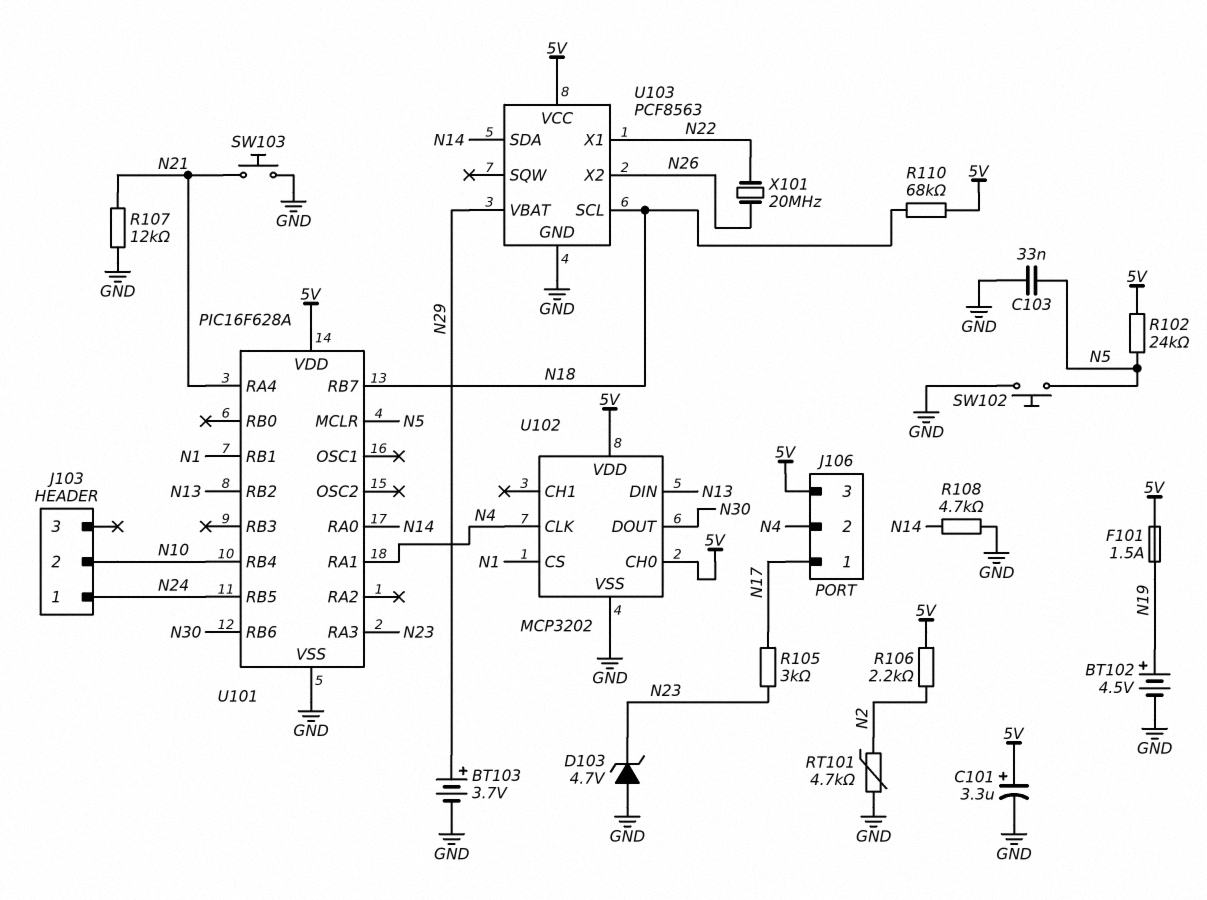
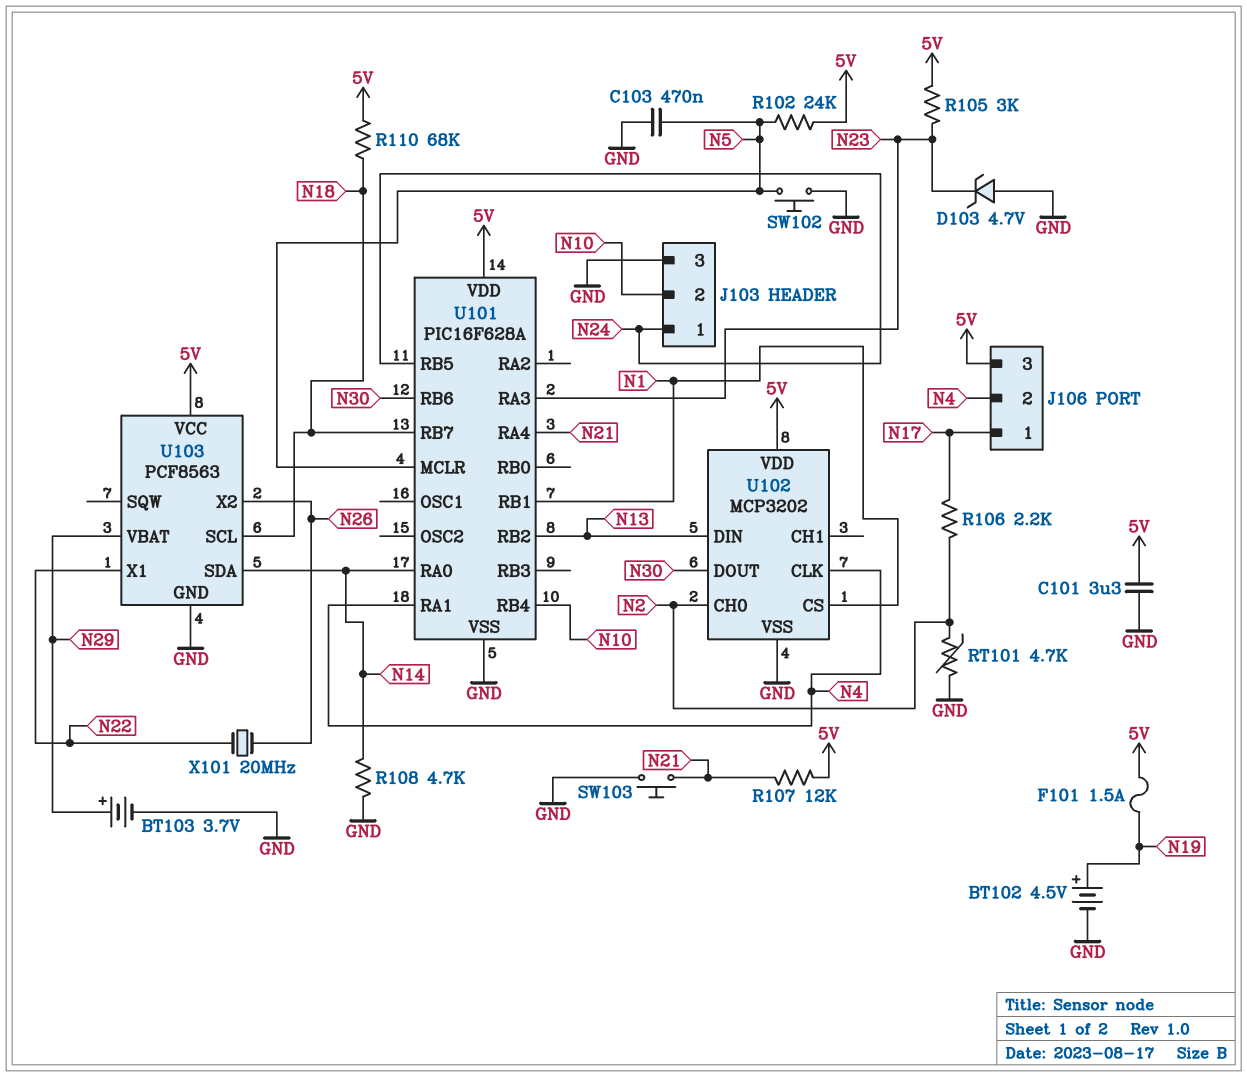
C101: 3.3uF (plus 5V, minus GND) -> 3.3uF (5V, GND)
C103: 33nF (GND, N5) -> 470nF (GND, N5)
J103 pin 3: none -> GND
R105: 3k (N17, N23) -> 3k (5V, N23)
R106: 2.2k (5V, N2) -> 2.2k (N2, N17)
R107: 12k (GND, N21) -> 12k (5V, N21)
U102 pin CH0: 5V -> N2

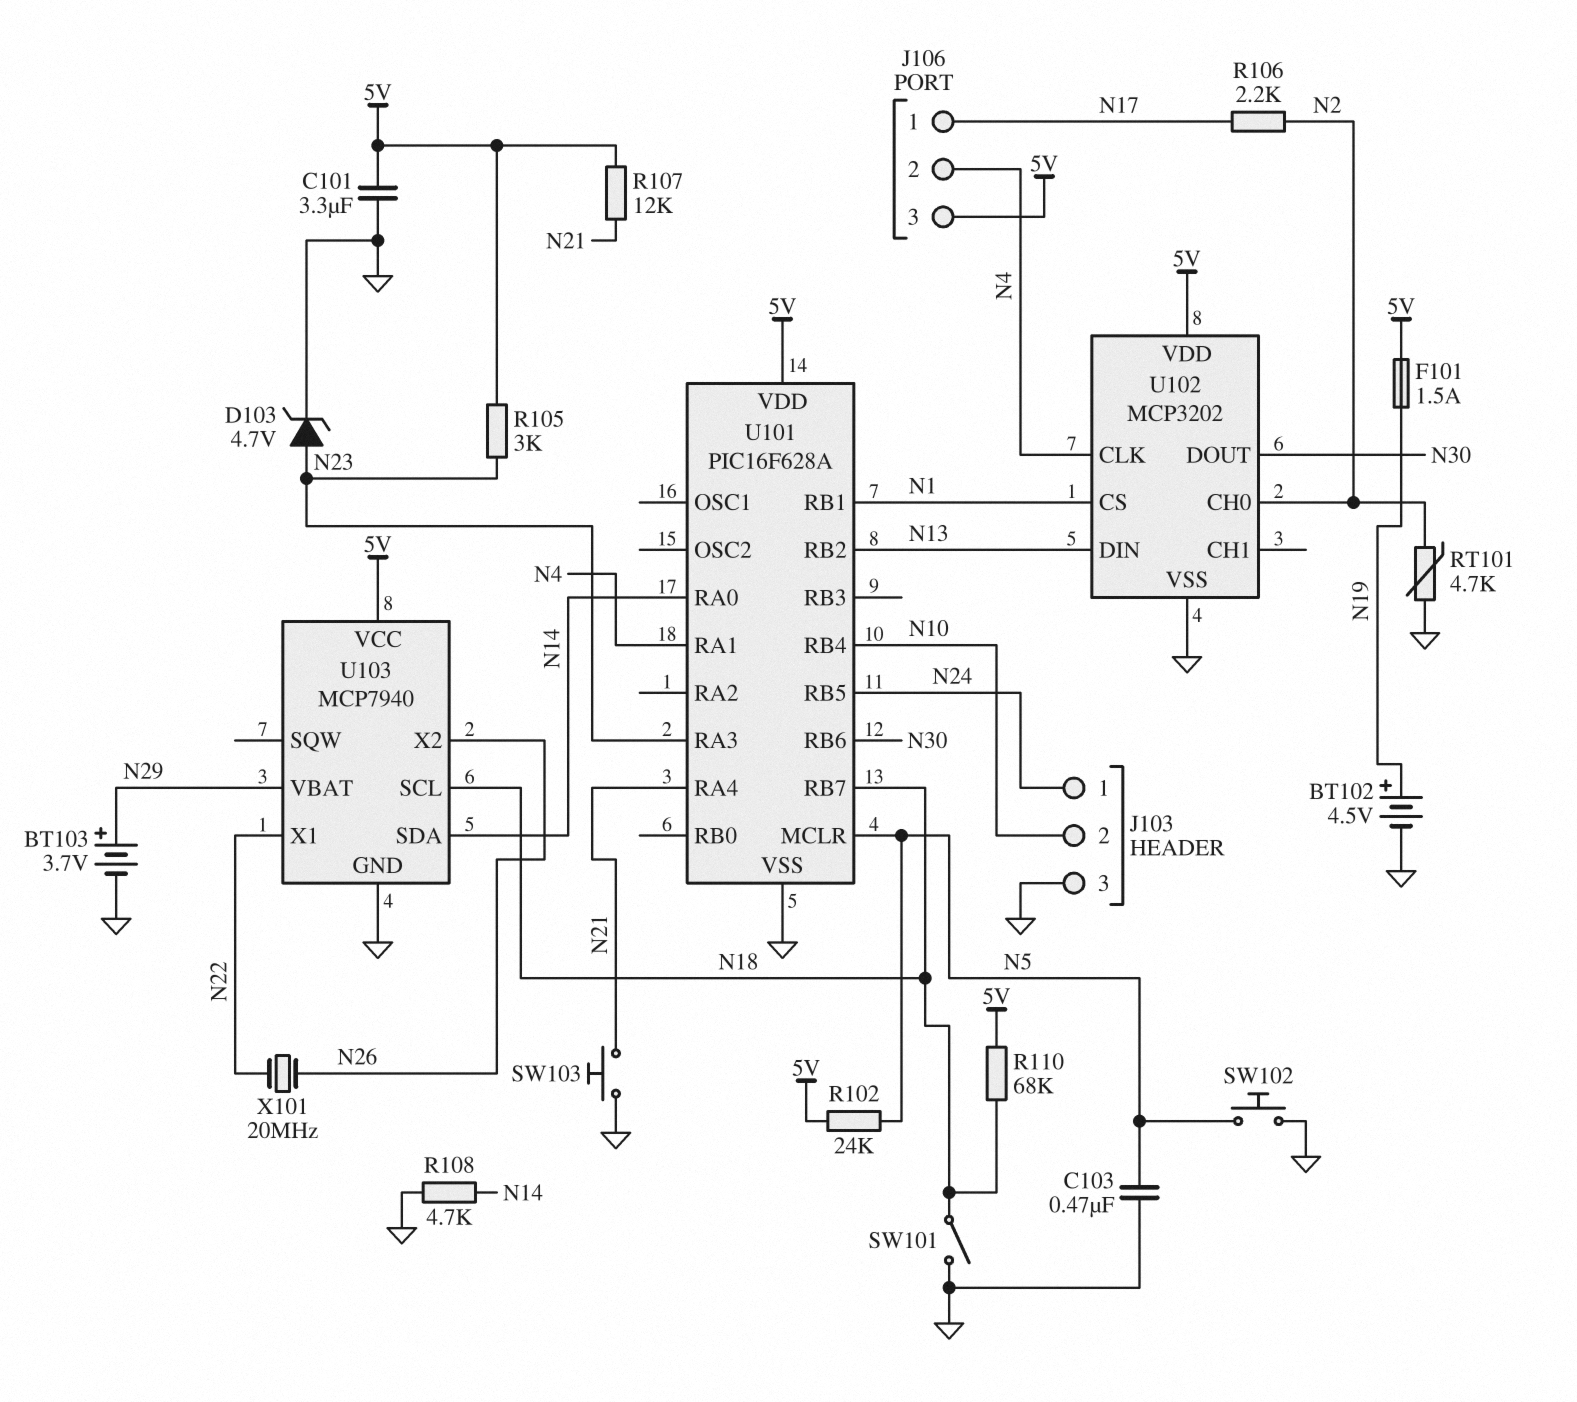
D103: zener 4.7V (A GND, K N23) -> zener 4.7V (A N23, K GND)
SW101: none -> switch (GND, N18)
U103: PCF8563 -> MCP7940

